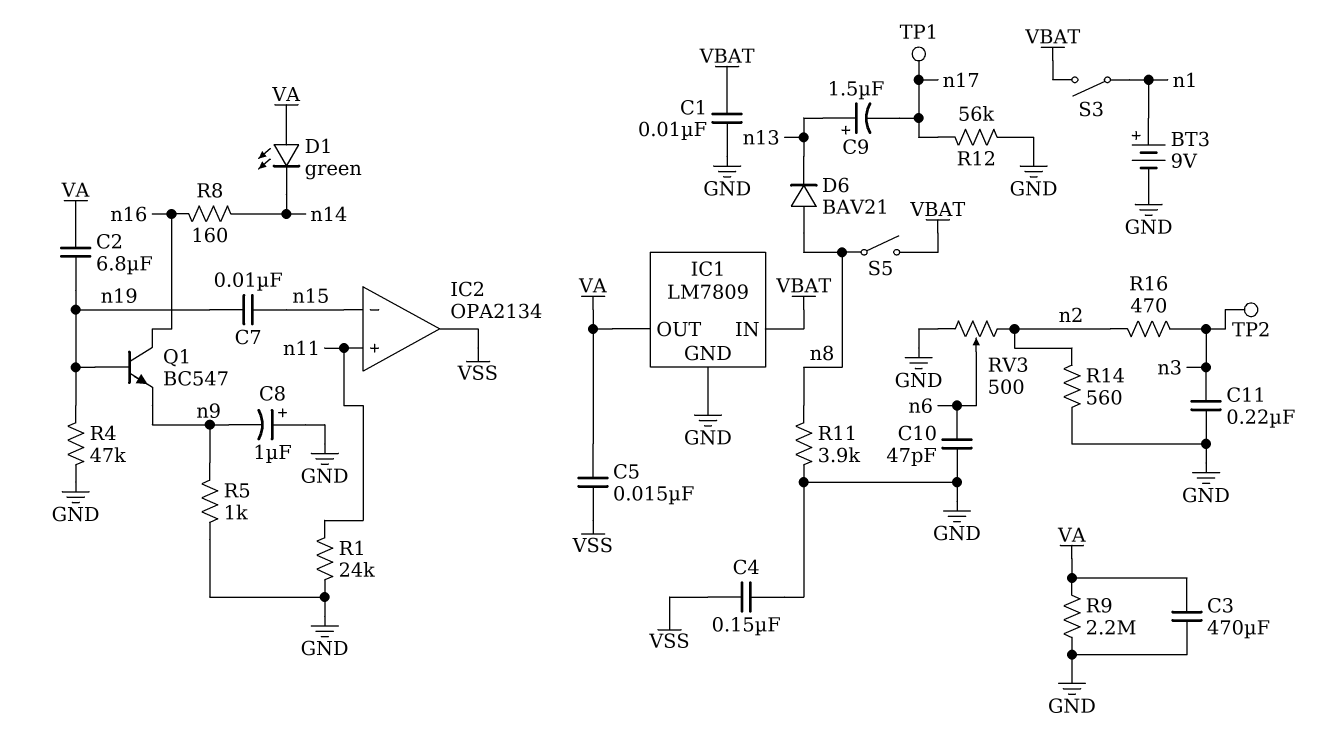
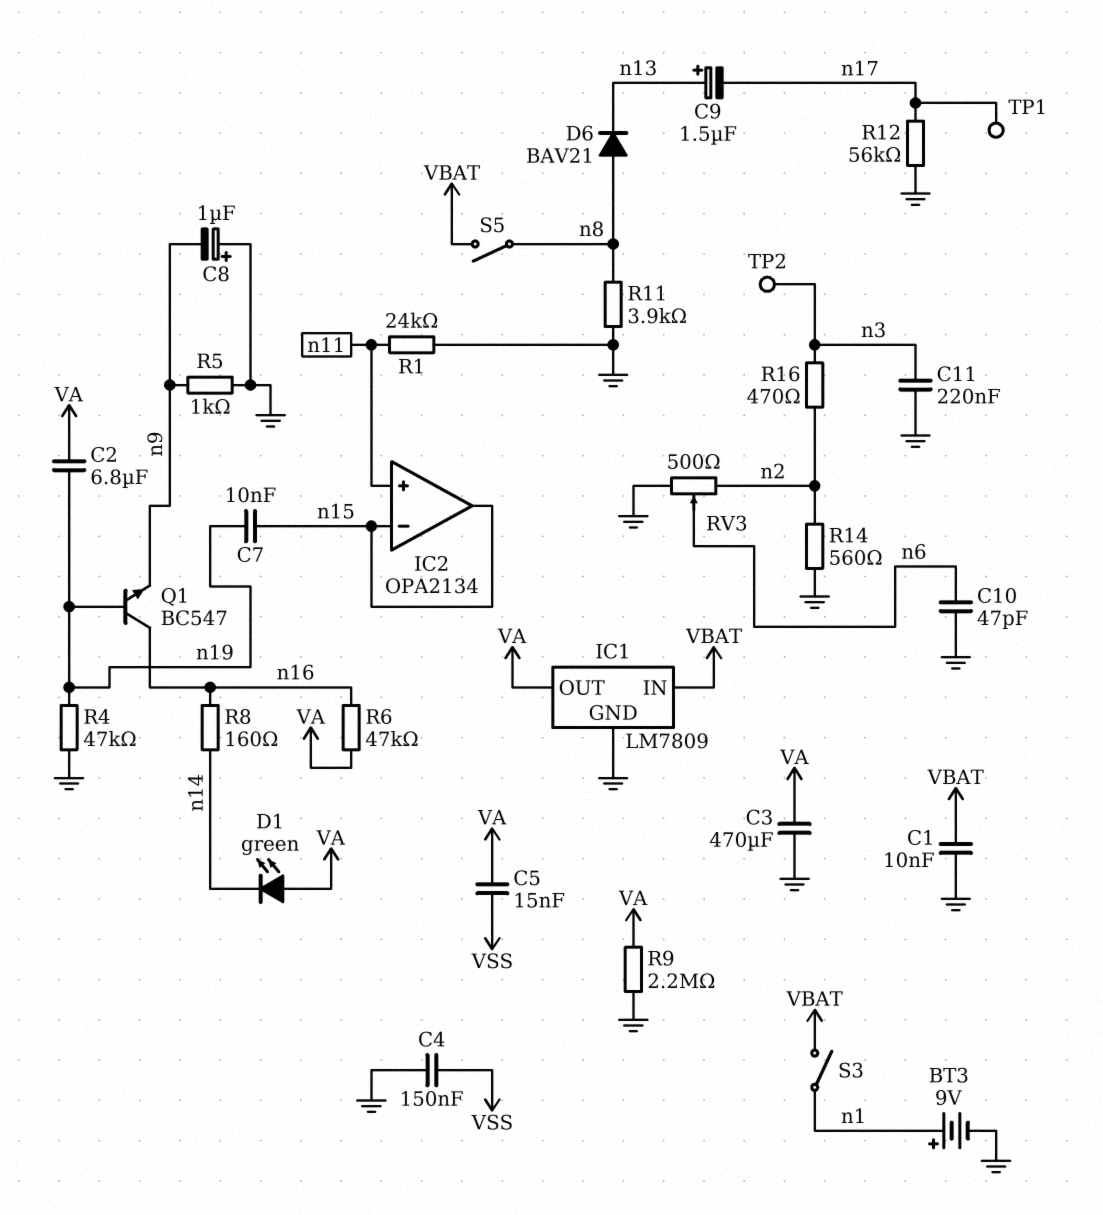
IC2 pin out: VSS -> n15
R6: none -> 47k (VA, n16)

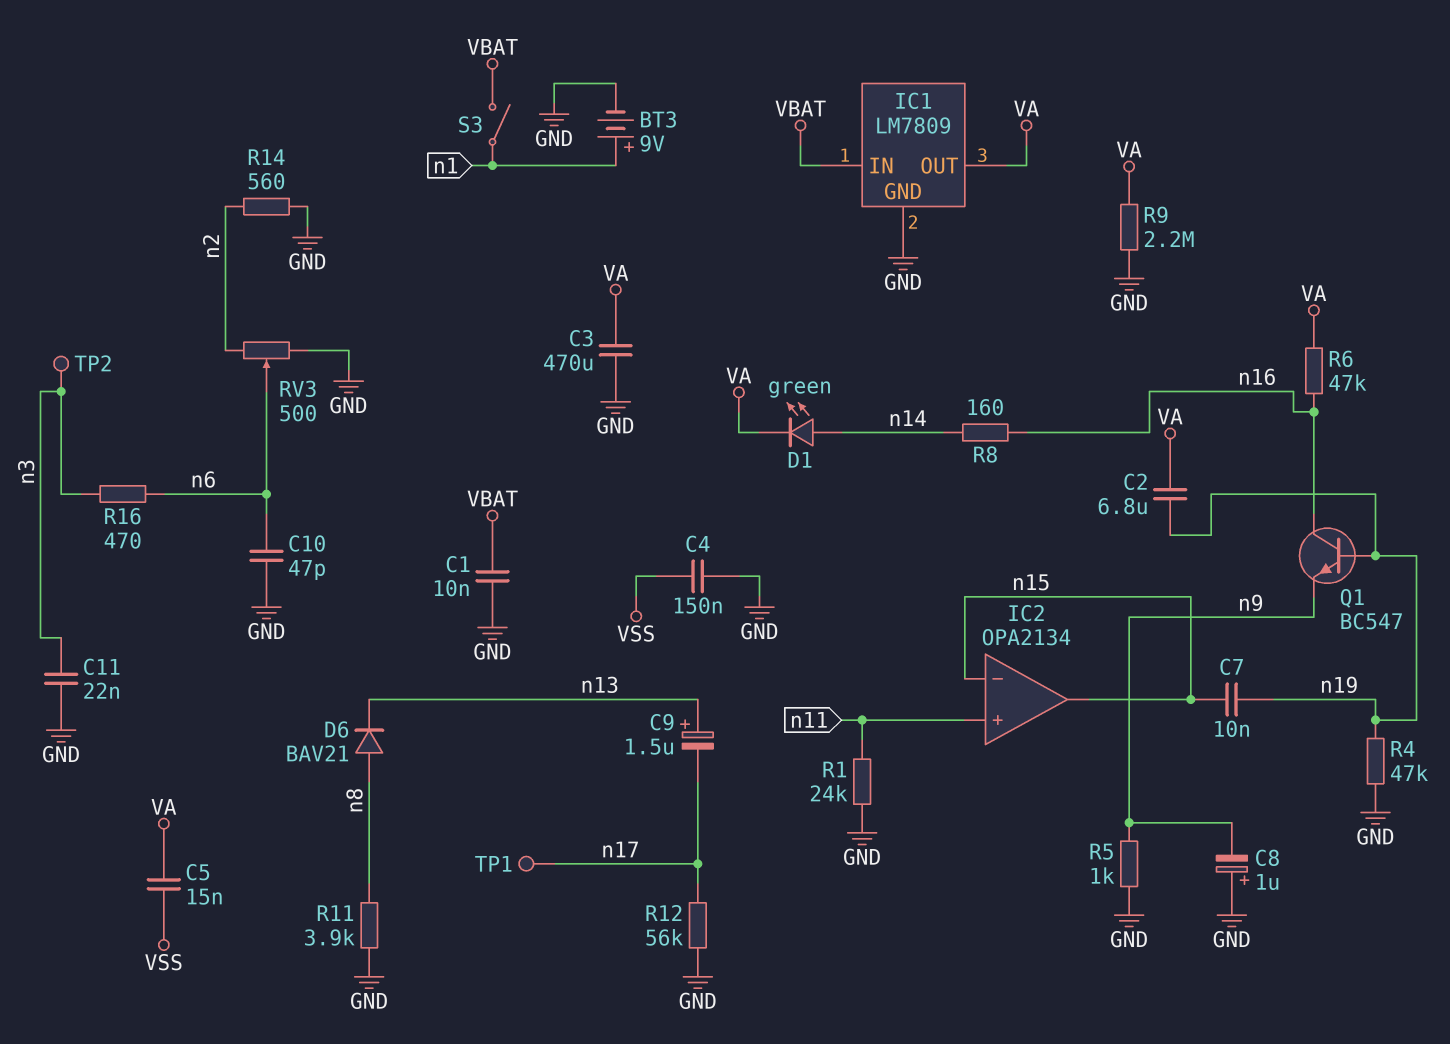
C11: 220nF (GND, n3) -> 22nF (GND, n3)
D1: LED green (A VA, K n14) -> LED green (A n14, K VA)
R16: 470 (n2, n3) -> 470 (n3, n6)
S5: switch (VBAT, n8) -> none

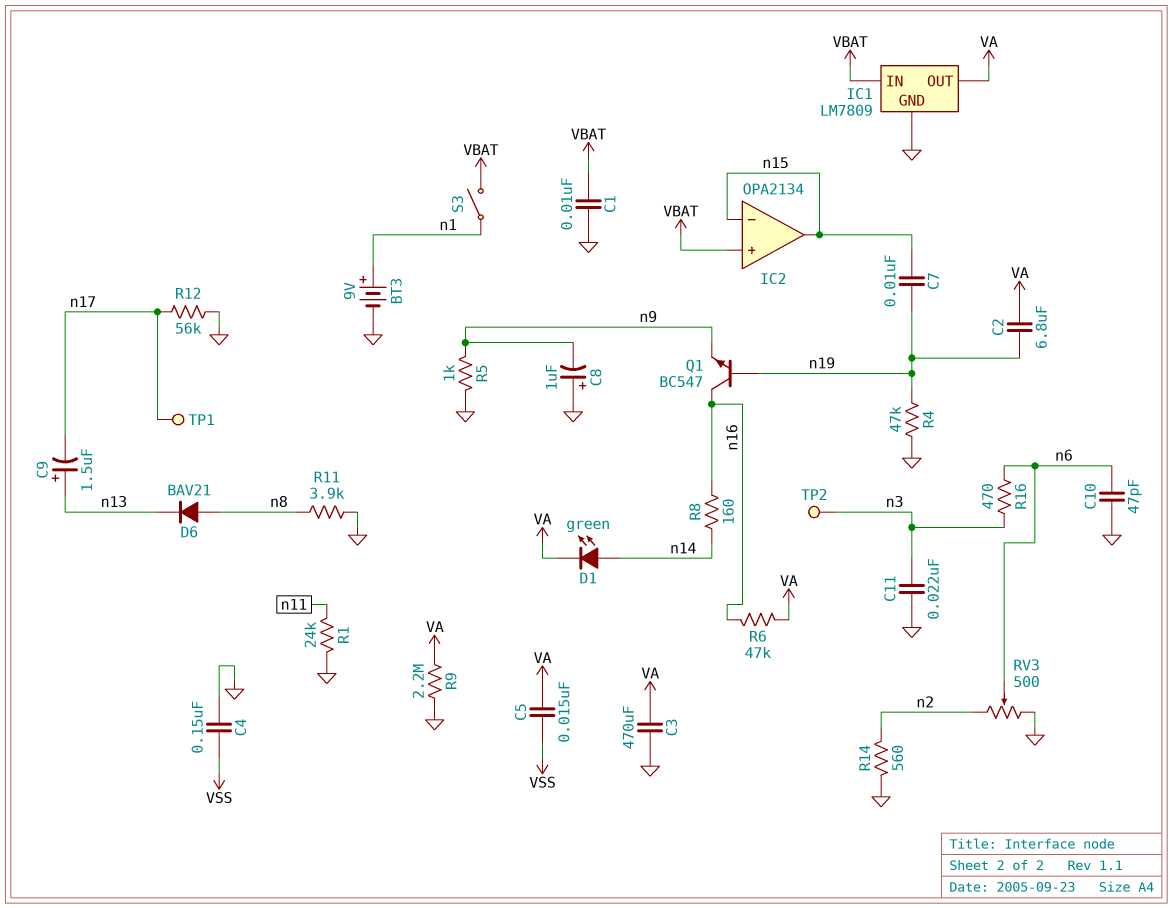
IC2 pin in+: n11 -> VBAT

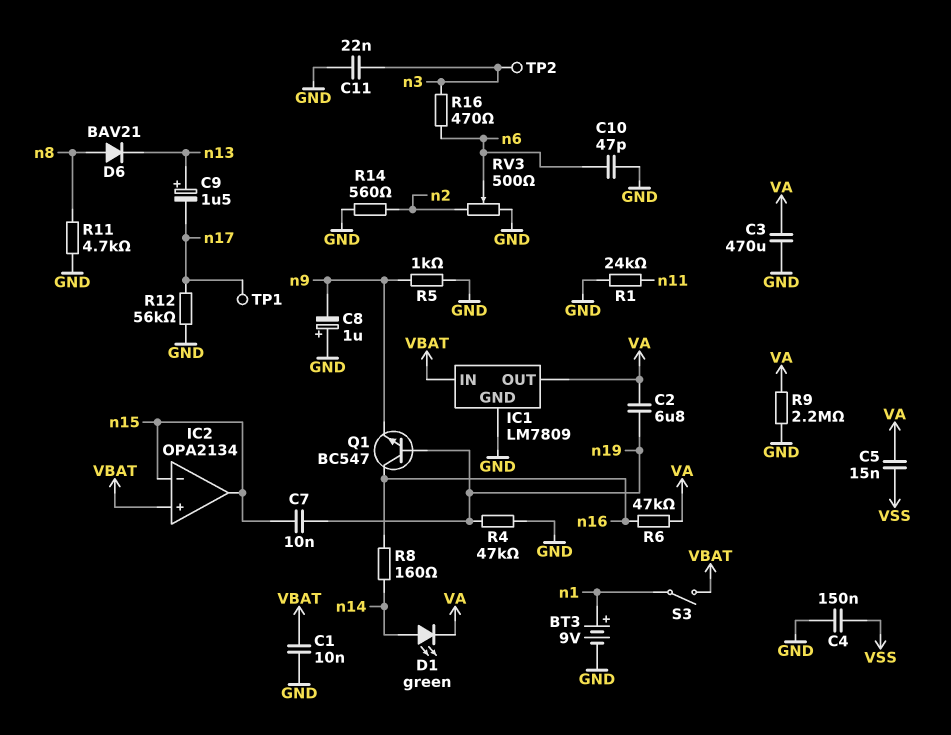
R11: 3.9k (GND, n8) -> 4.7k (GND, n8)

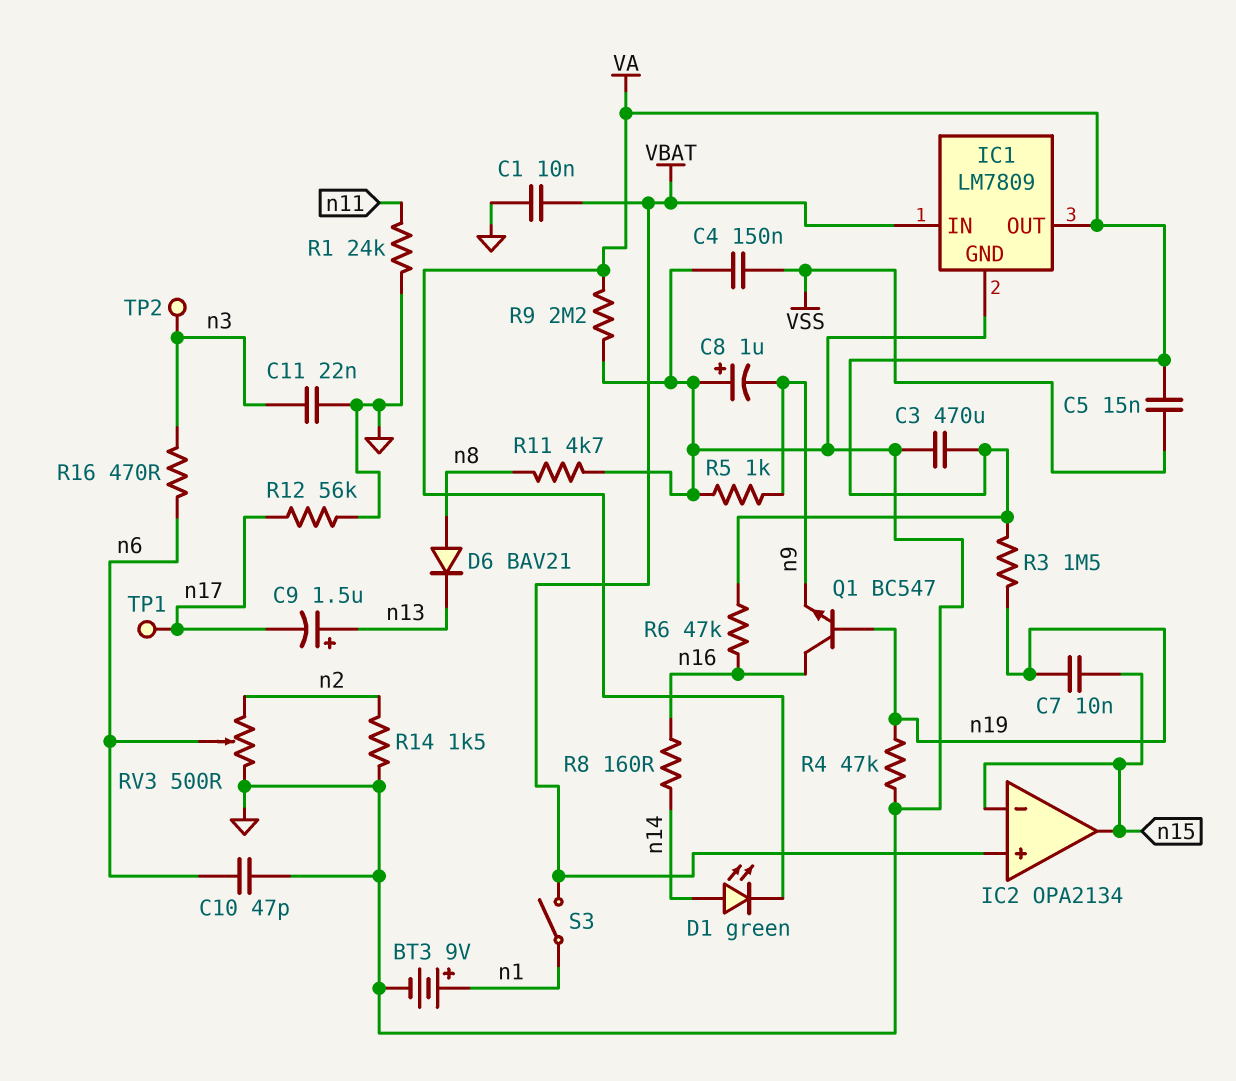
C2: 6.8uF (VA, n19) -> none
R3: none -> 1.5M (VA, n19)
R14: 560 (GND, n2) -> 1.5k (GND, n2)

